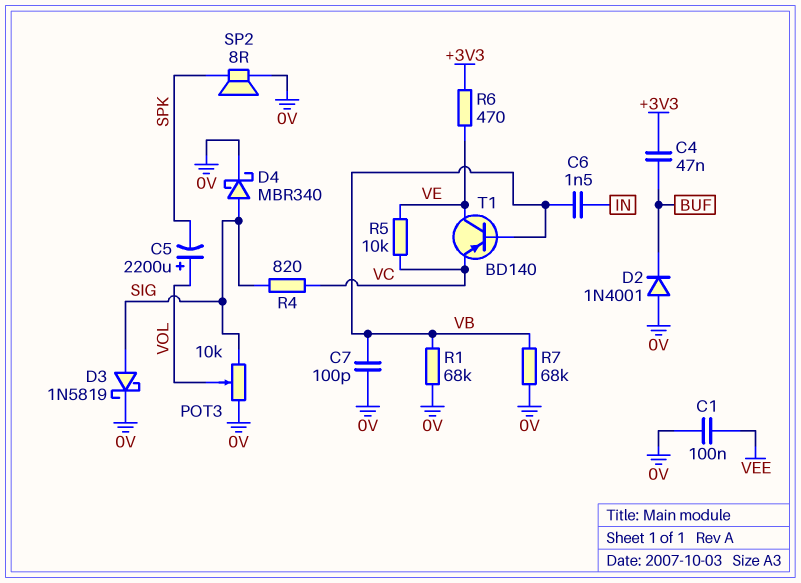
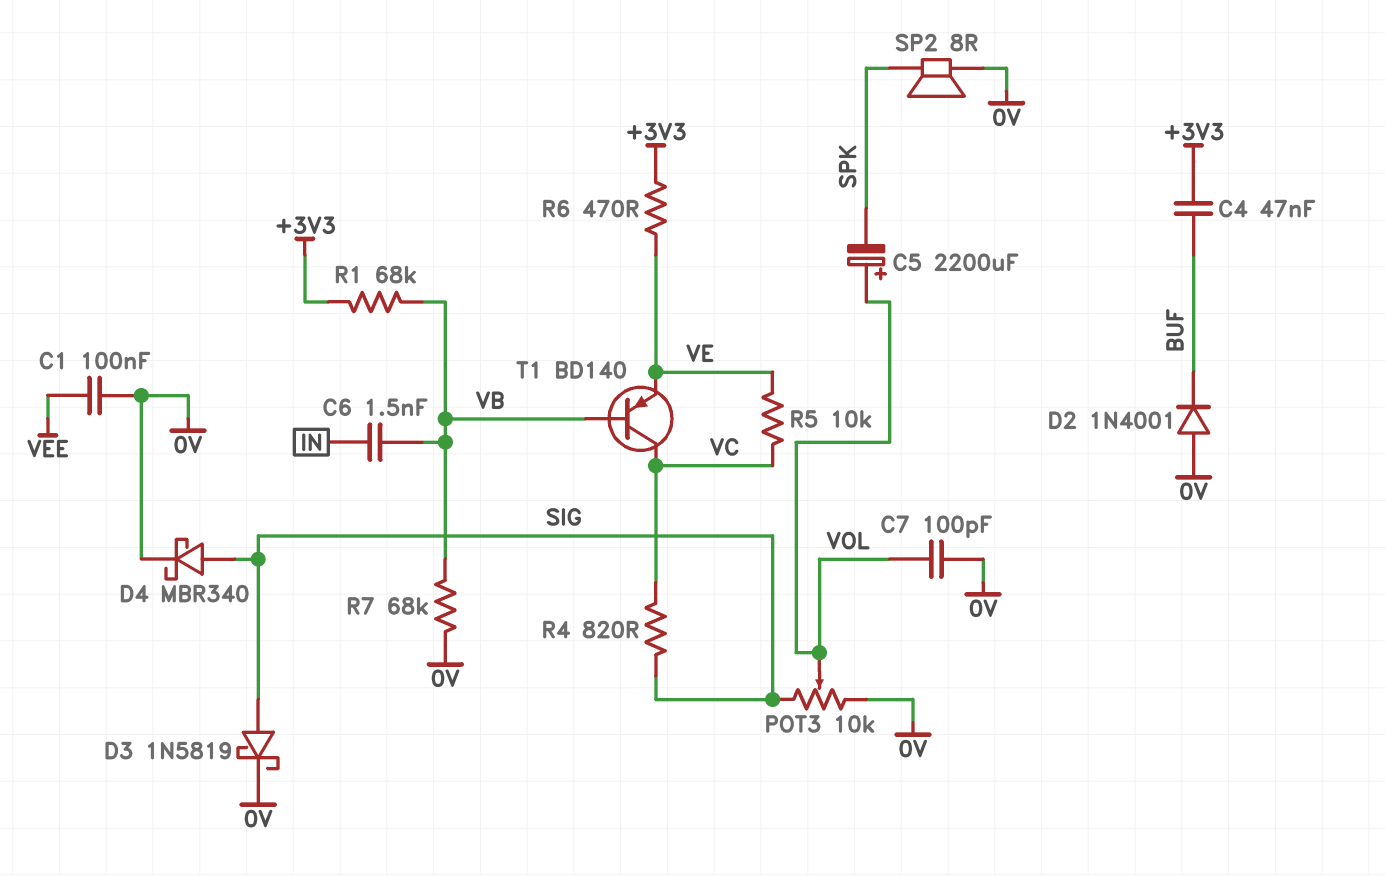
C7: 100pF (0V, VB) -> 100pF (0V, VOL)
R1: 68k (0V, VB) -> 68k (+3V3, VB)
T1: PNP BD140 (B VB, C VE, E VC) -> PNP BD140 (B VB, C VC, E VE)

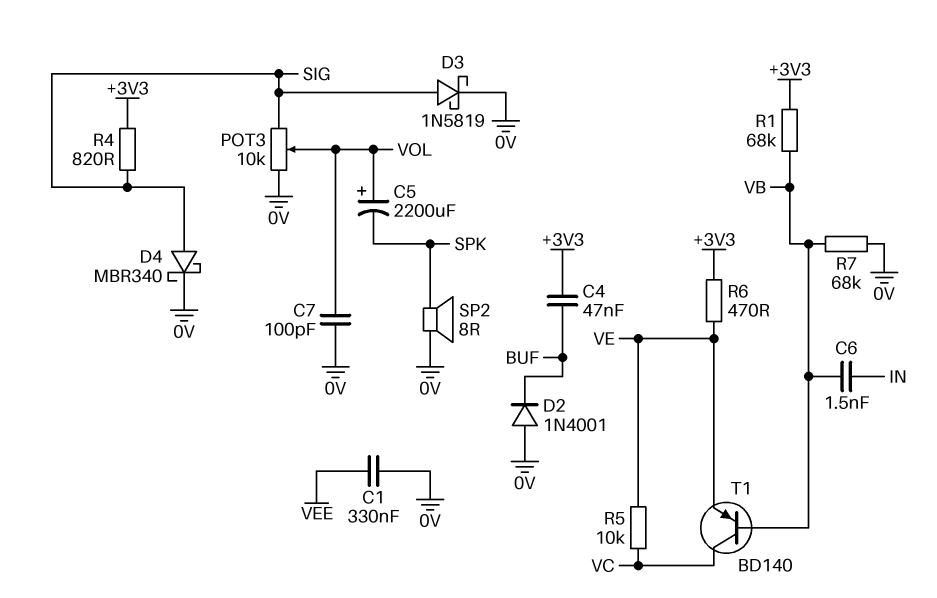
C1: 100nF (0V, VEE) -> 330nF (0V, VEE)
R4: 820 (SIG, VC) -> 820 (+3V3, SIG)

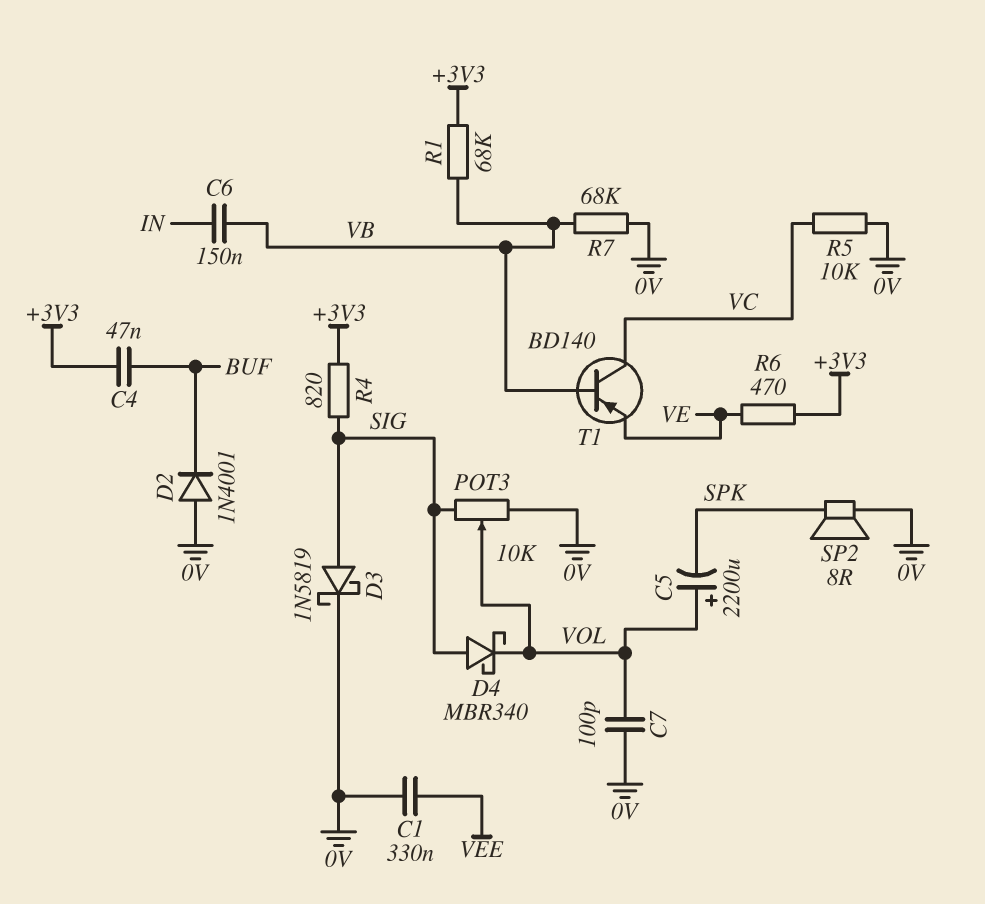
C6: 1.5nF (IN, VB) -> 150nF (IN, VB)
D4: schottky MBR340 (A SIG, K 0V) -> schottky MBR340 (A SIG, K VOL)
R5: 10k (VC, VE) -> 10k (0V, VC)

